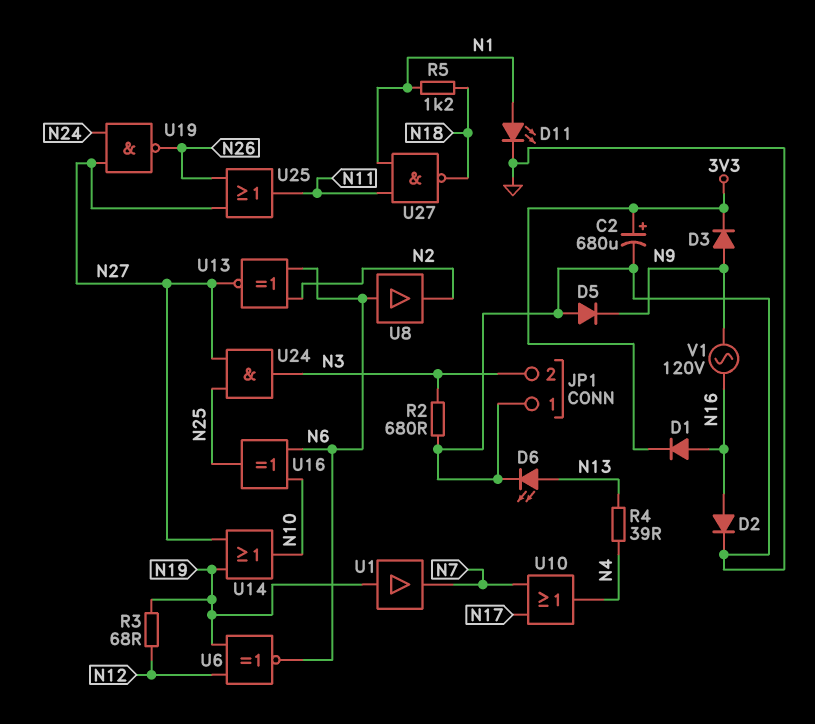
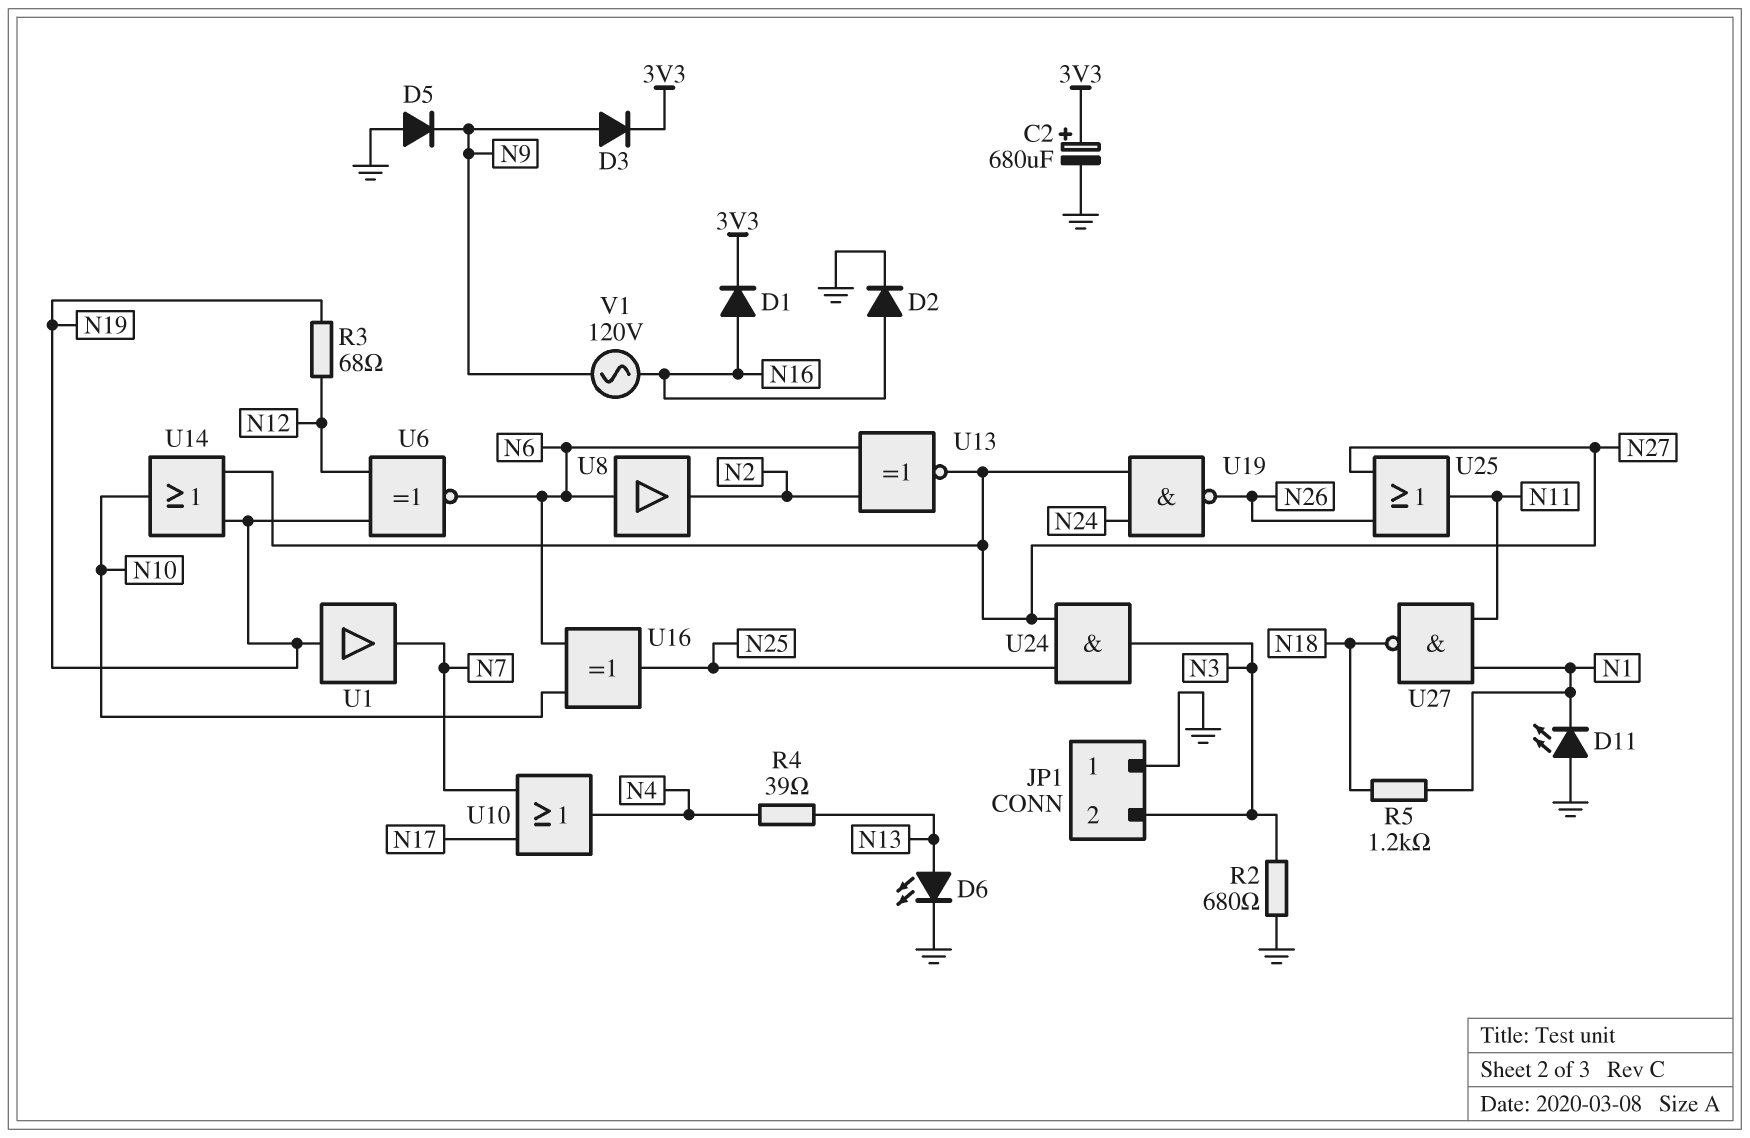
D11: LED (A N1, K GND) -> LED (A GND, K N1)

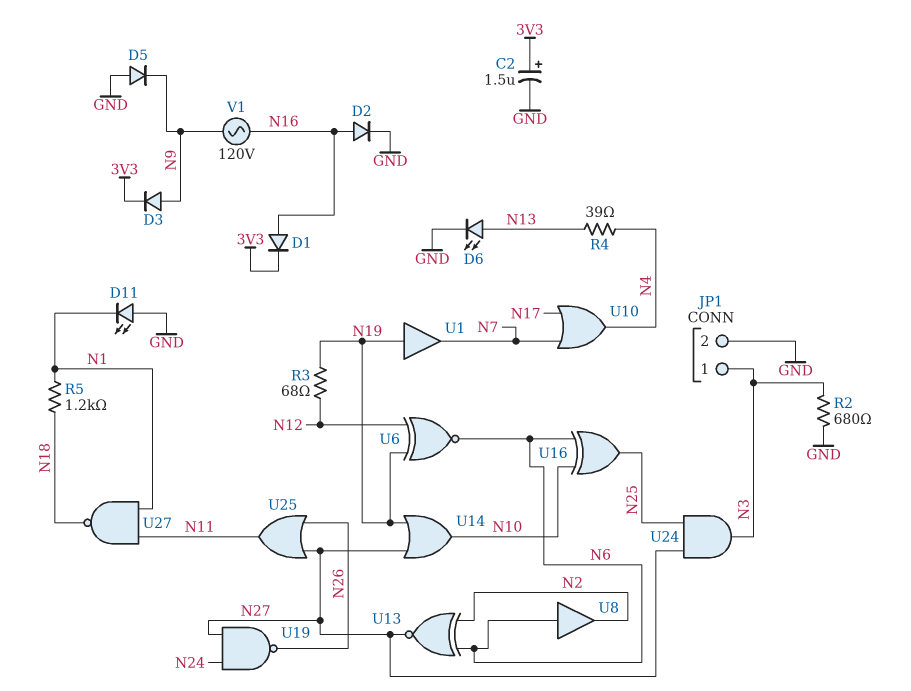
C2: 680uF (plus 3V3, minus GND) -> 1.5uF (plus 3V3, minus GND)
JP1 pin 1: GND -> N3
JP1 pin 2: N3 -> GND

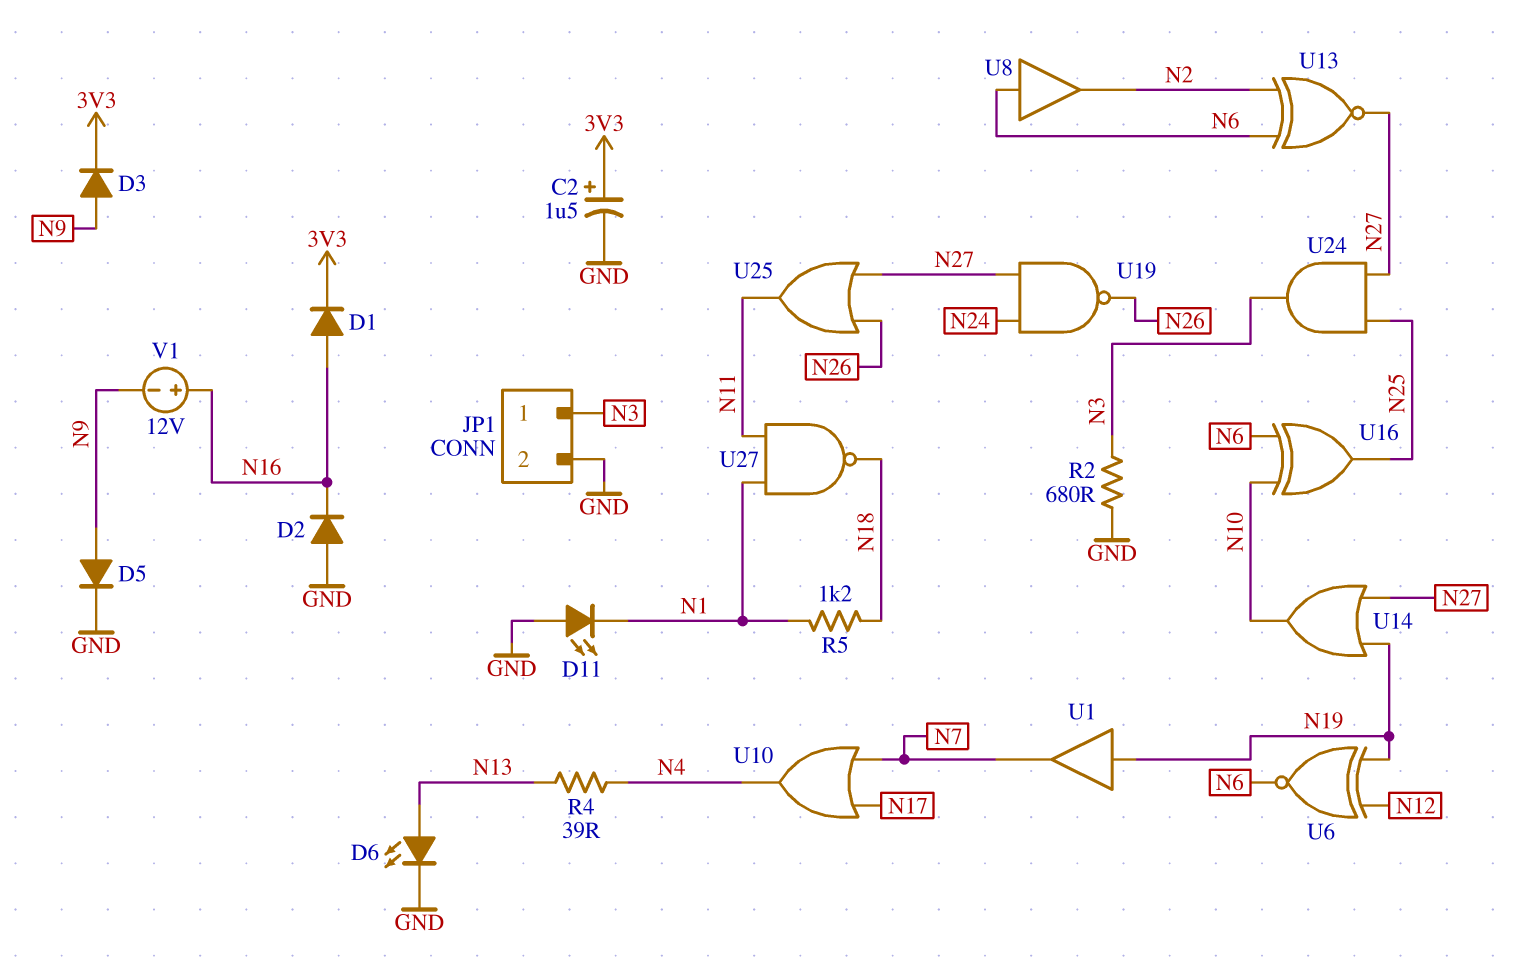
D2: diode (A N16, K GND) -> diode (A GND, K N16)
D5: diode (A GND, K N9) -> diode (A N9, K GND)
R3: 68 (N12, N19) -> none
V1: AC 120V (N9, N16) -> 12V (plus N16, minus N9)

